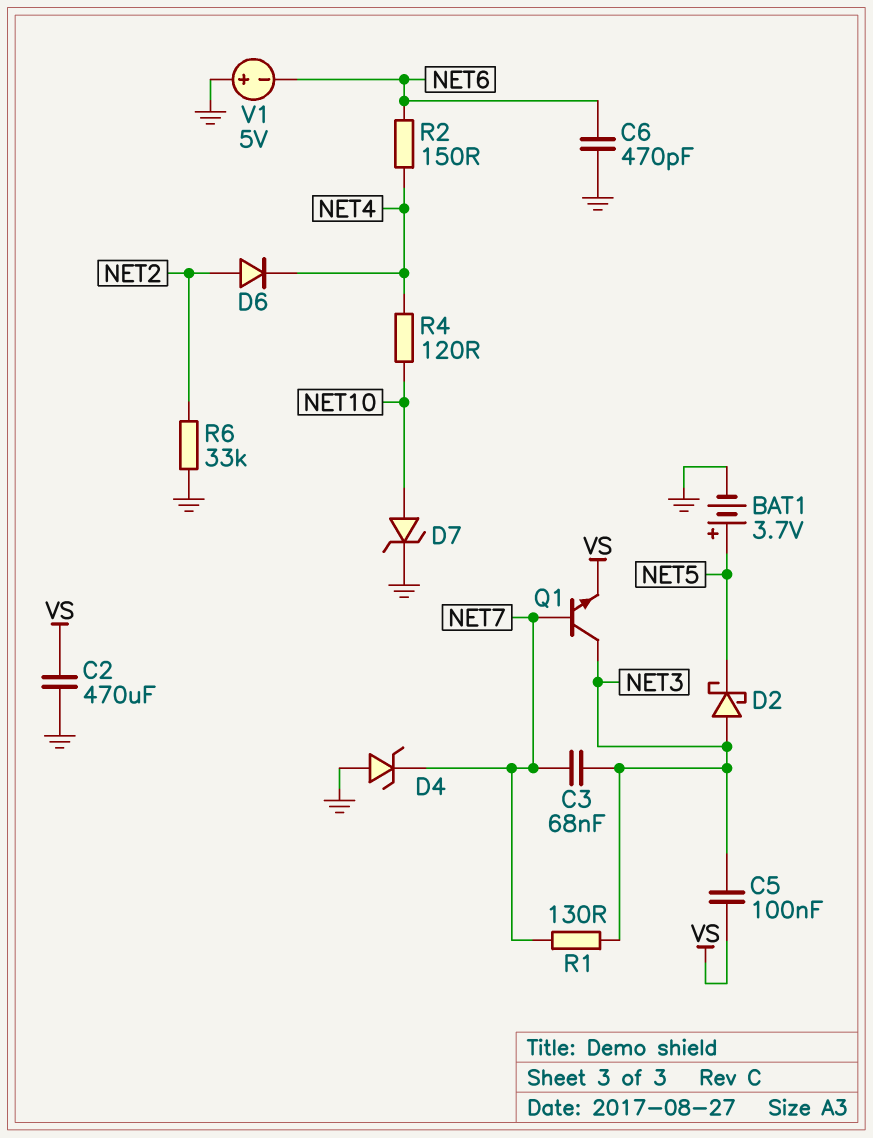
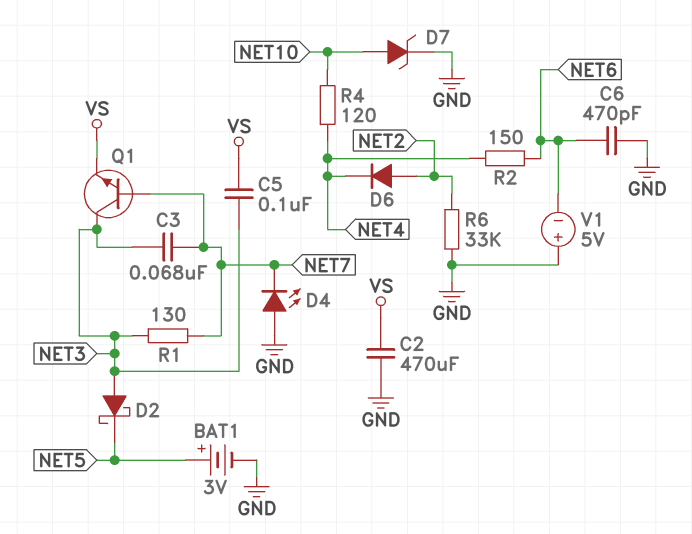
BAT1: 3.7V (plus NET5, minus GND) -> 3V (plus NET5, minus GND)
D4: zener (A GND, K NET7) -> LED (A GND, K NET7)

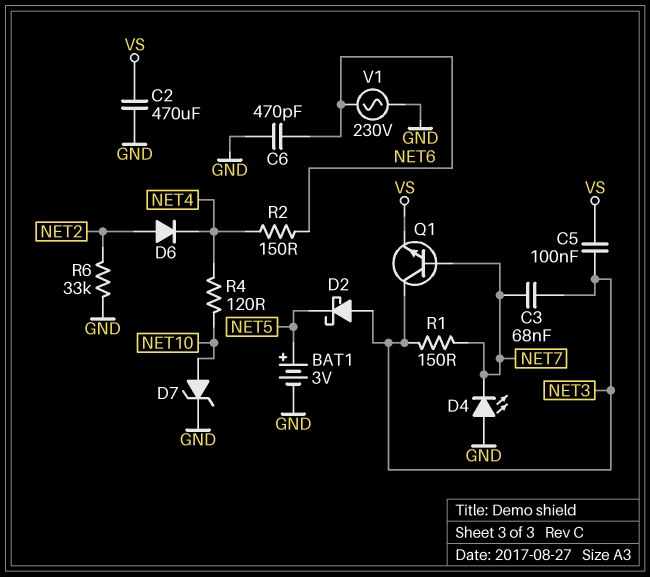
R1: 130 (NET3, NET7) -> 150 (NET3, NET7)
V1: 5V (plus GND, minus NET6) -> AC 230V (GND, NET6)

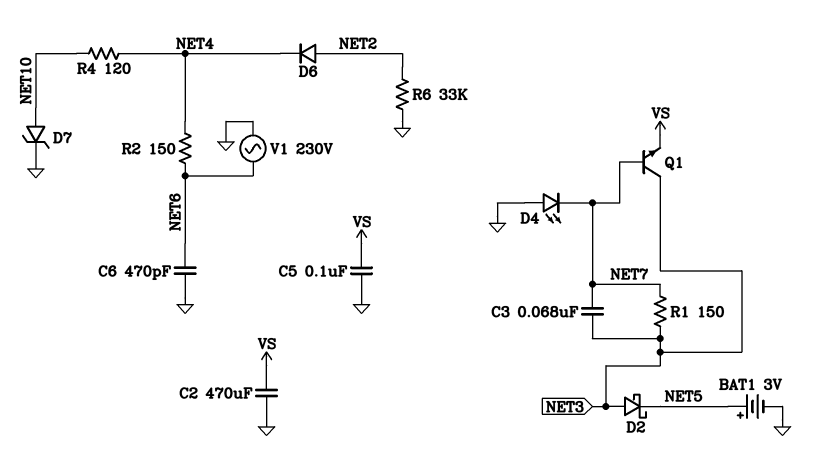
C5: 100nF (NET3, VS) -> 100nF (GND, VS)

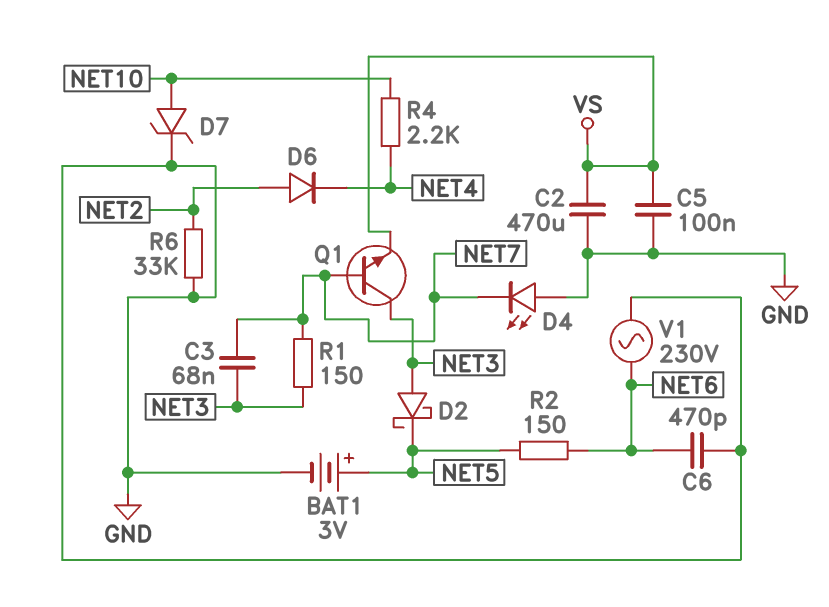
R2: 150 (NET4, NET6) -> 150 (NET5, NET6)
R4: 120 (NET4, NET10) -> 2.2k (NET4, NET10)

